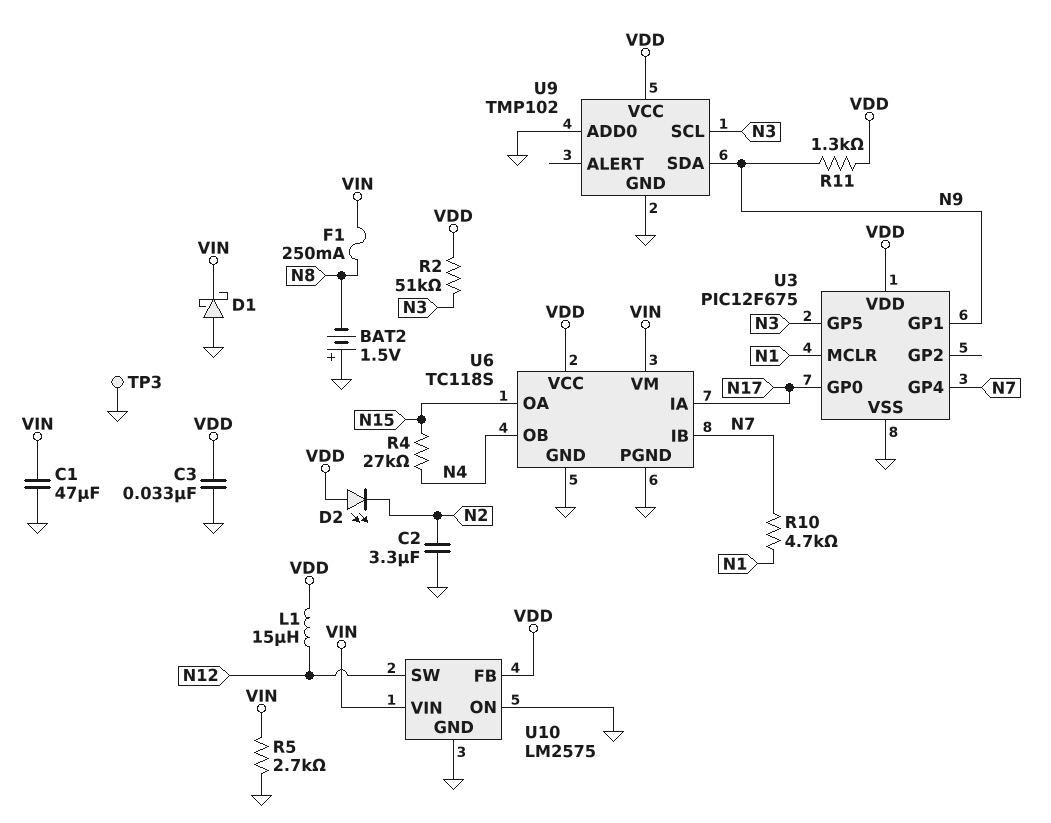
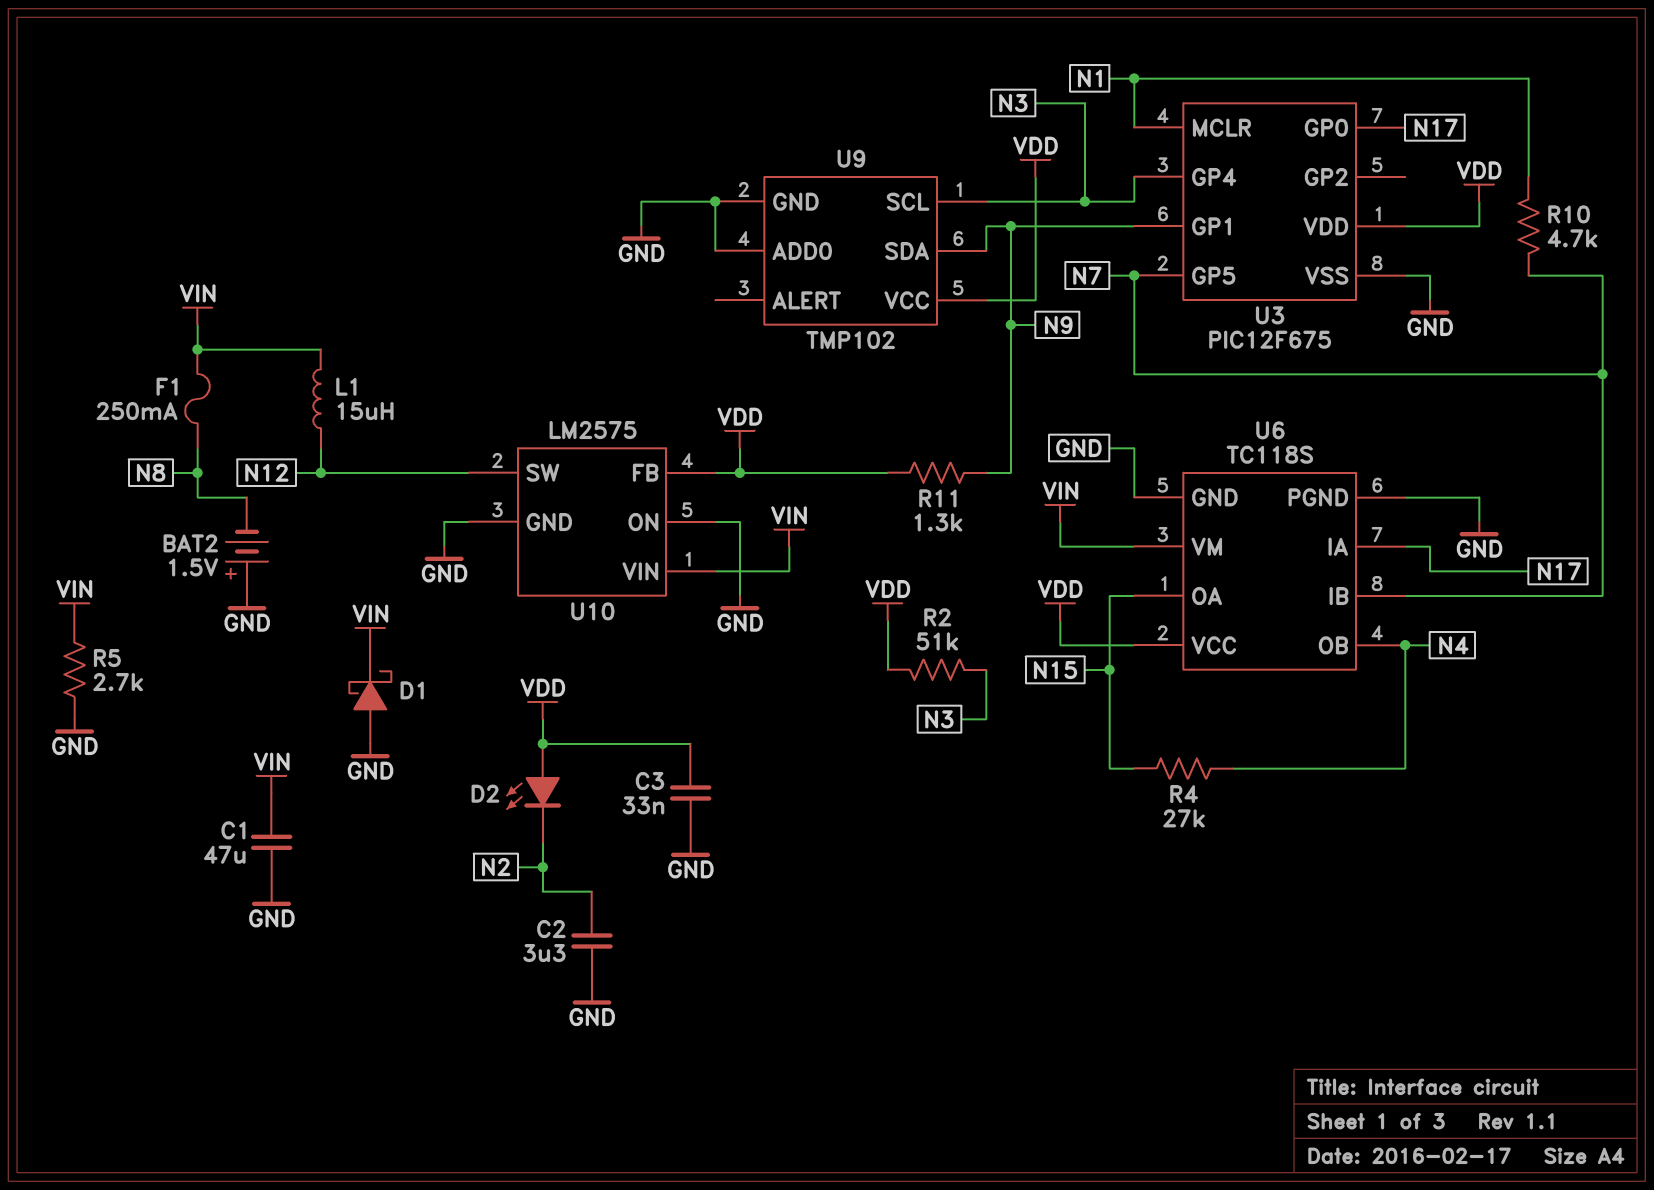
L1: 15uH (N12, VDD) -> 15uH (N12, VIN)
TP3: test point (GND) -> none
U3 pin GP4: N7 -> N3
U3 pin GP5: N3 -> N7

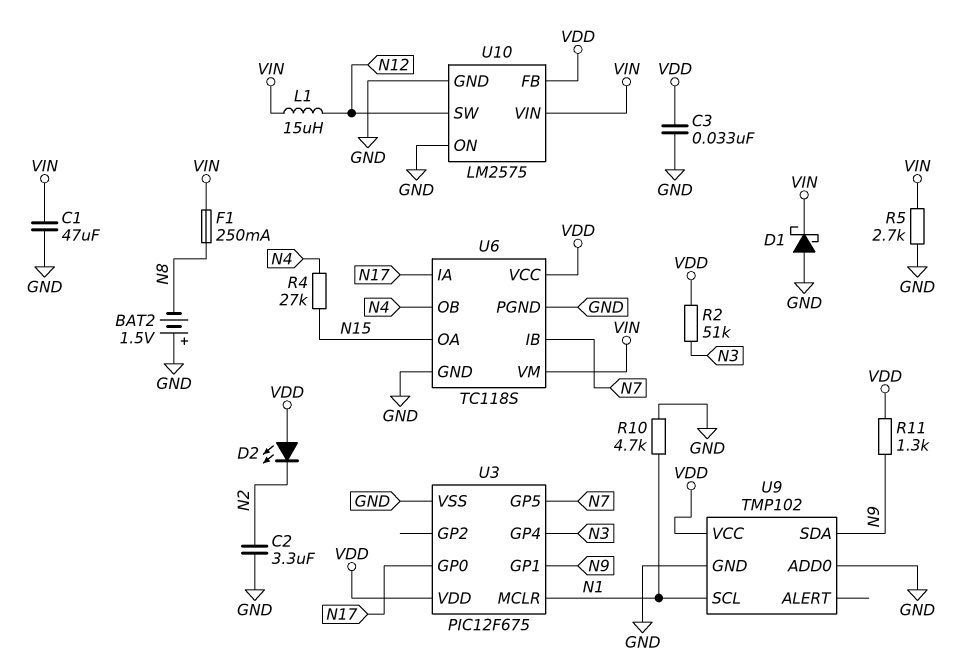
R10: 4.7k (N1, N7) -> 4.7k (GND, N1)
U9 pin SCL: N3 -> N1

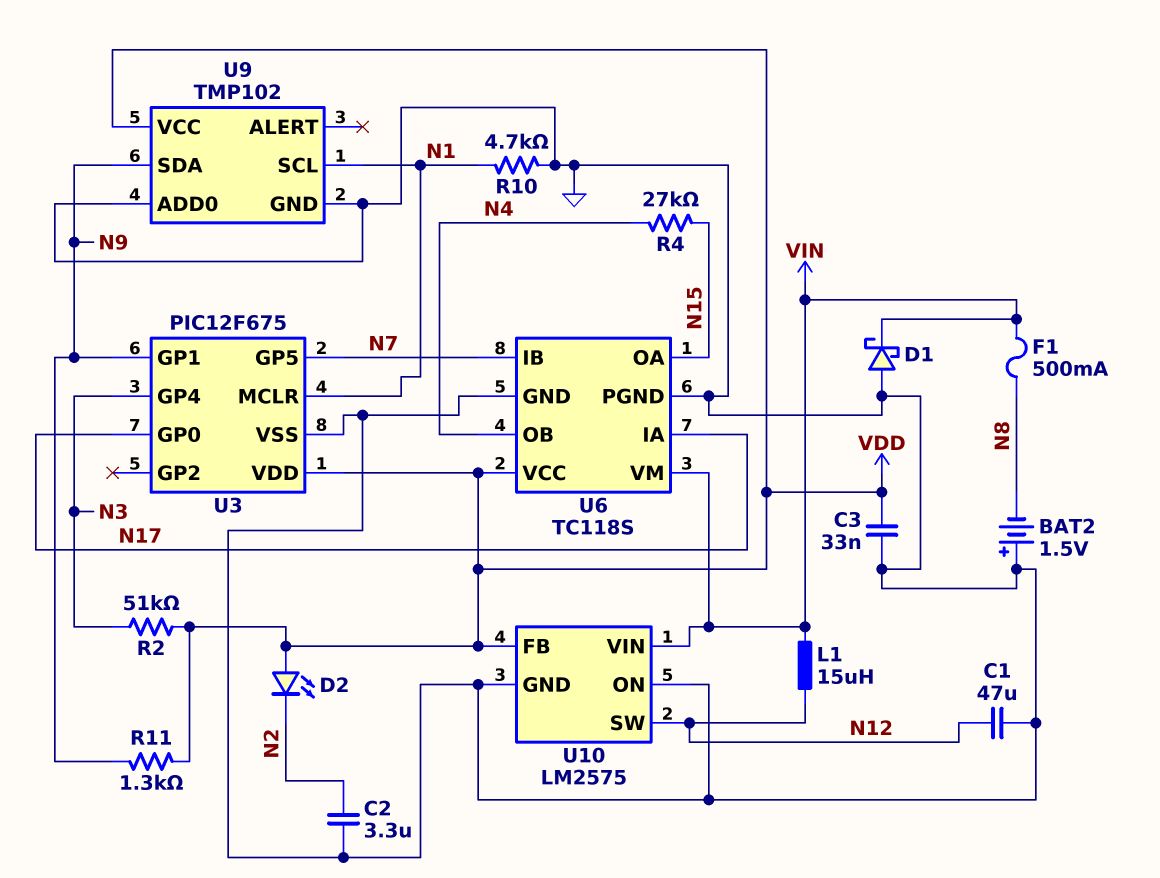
C1: 47uF (GND, VIN) -> 47uF (GND, N12)
F1: 250mA (N8, VIN) -> 500mA (N8, VIN)
R5: 2.7k (GND, VIN) -> none

